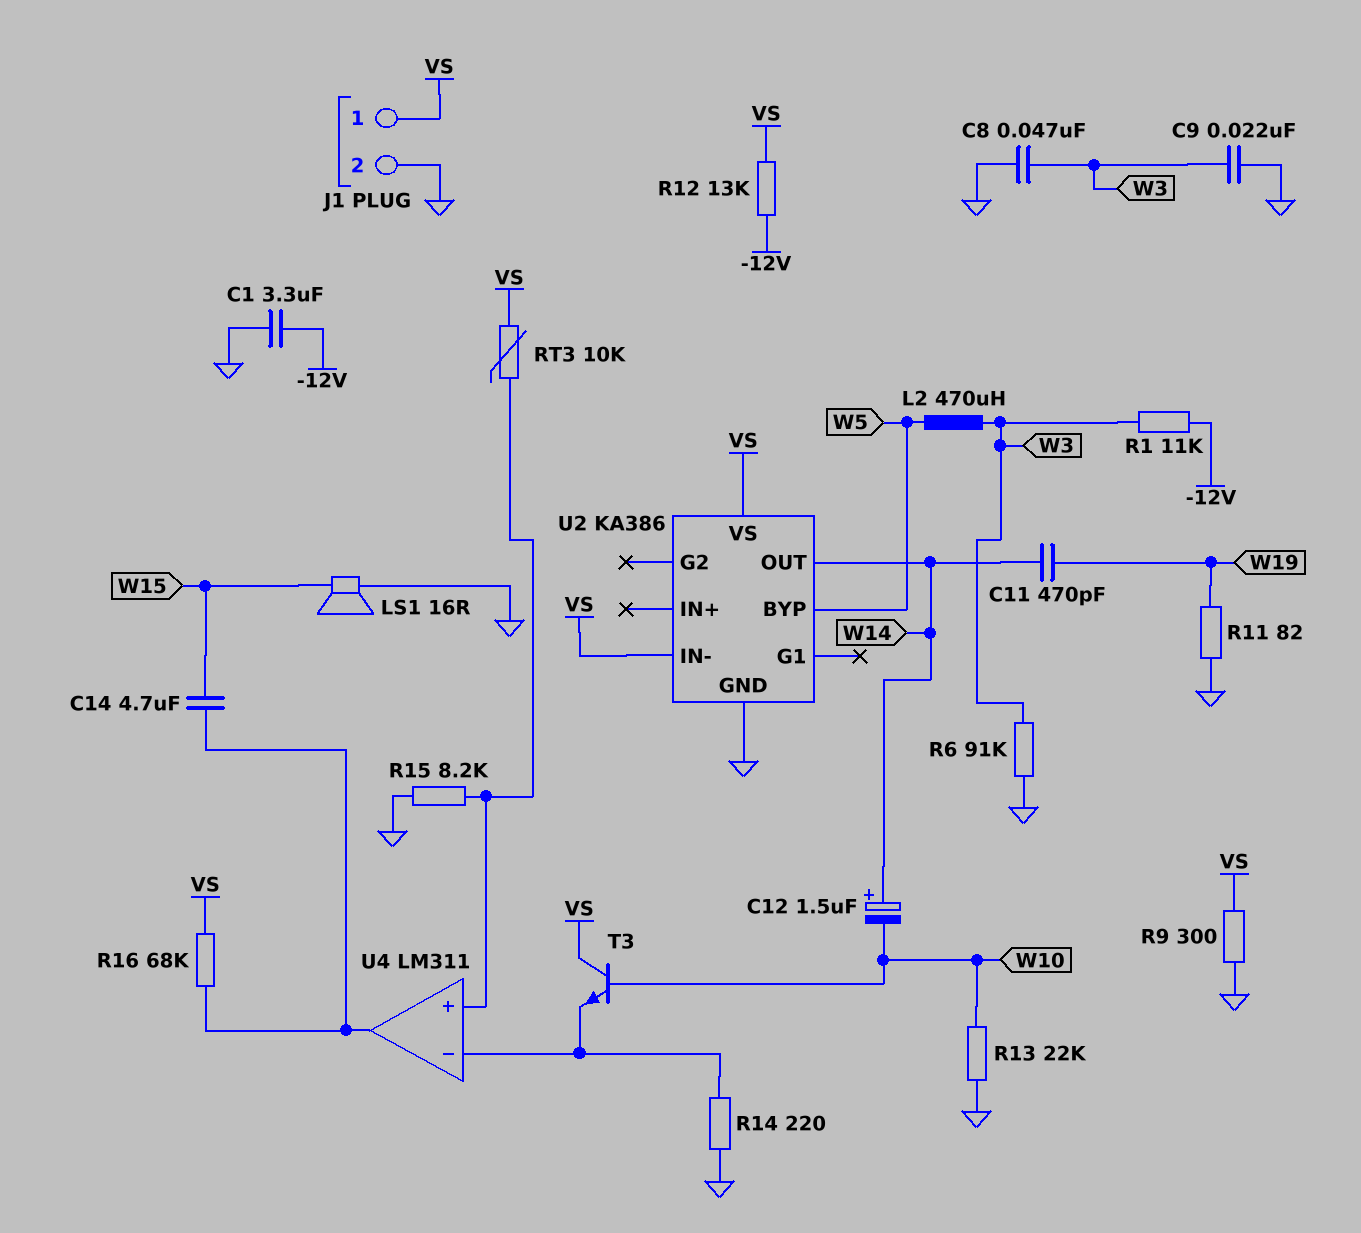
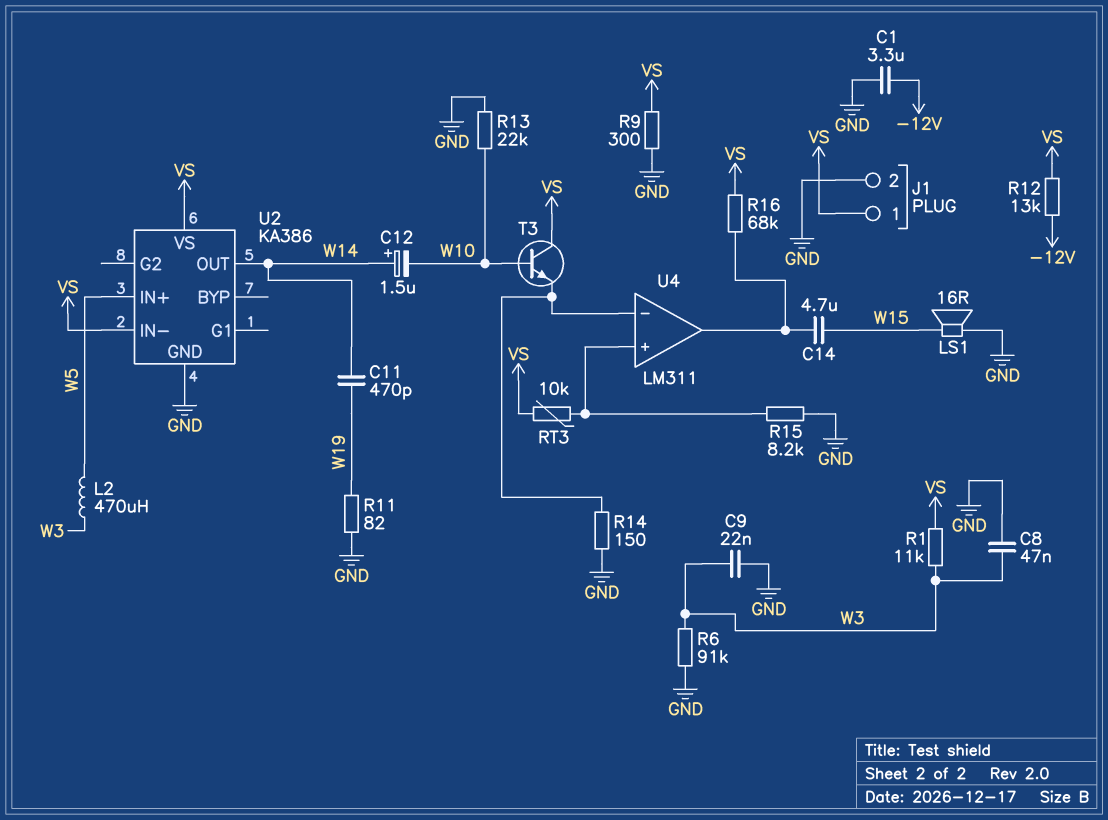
R1: 11k (-12V, W3) -> 11k (VS, W3)
R14: 220 (GND, U4/in-) -> 150 (GND, U4/in-)
U2 pin BYP: W5 -> none
U2 pin IN+: none -> W5

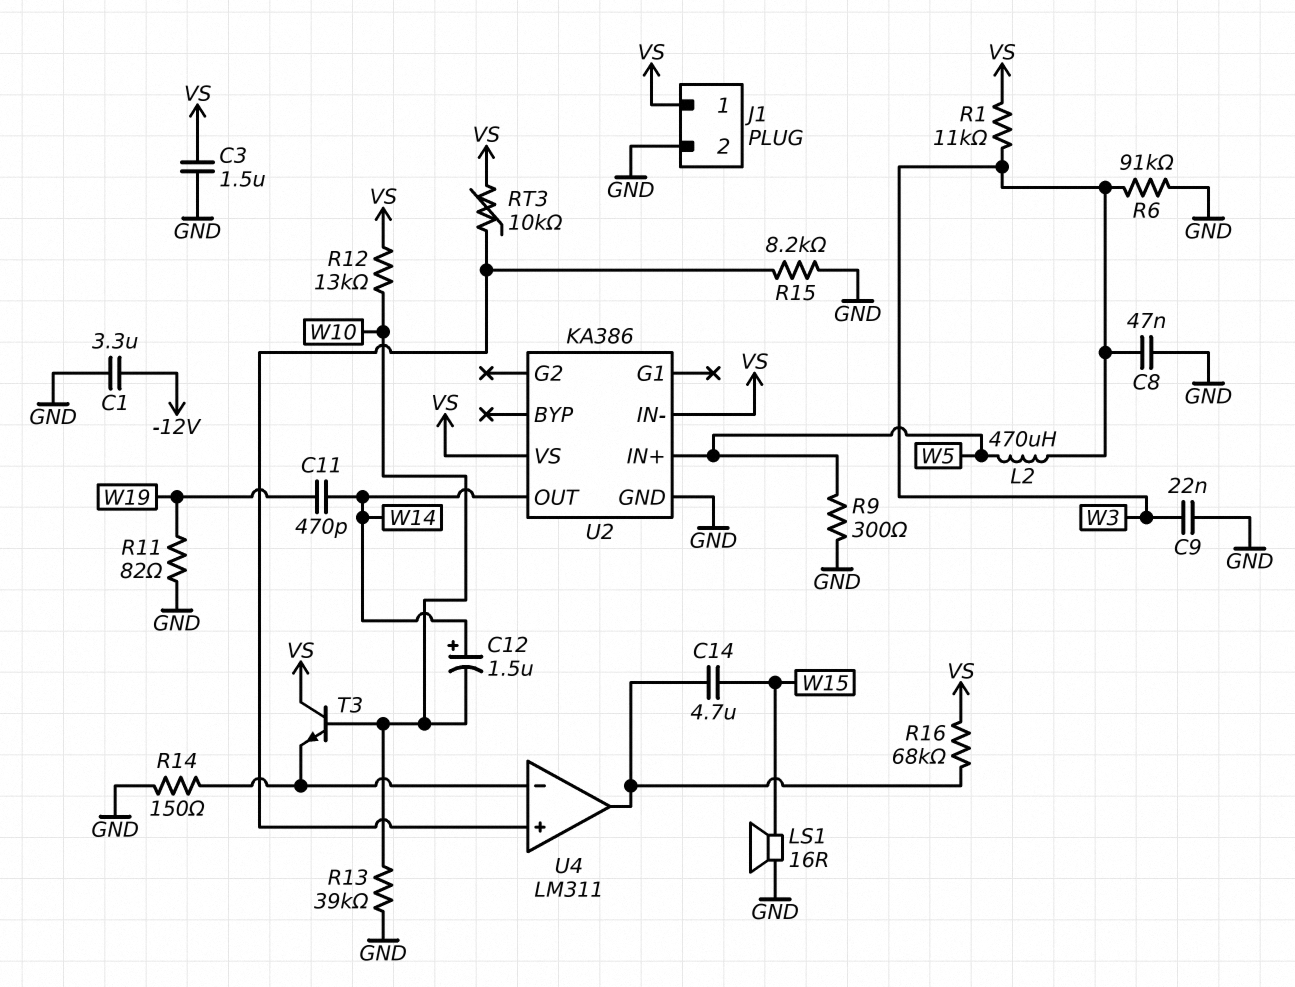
C3: none -> 1.5uF (GND, VS)
R9: 300 (GND, VS) -> 300 (GND, W5)
R12: 13k (-12V, VS) -> 13k (VS, W10)
R13: 22k (GND, W10) -> 39k (GND, W10)

